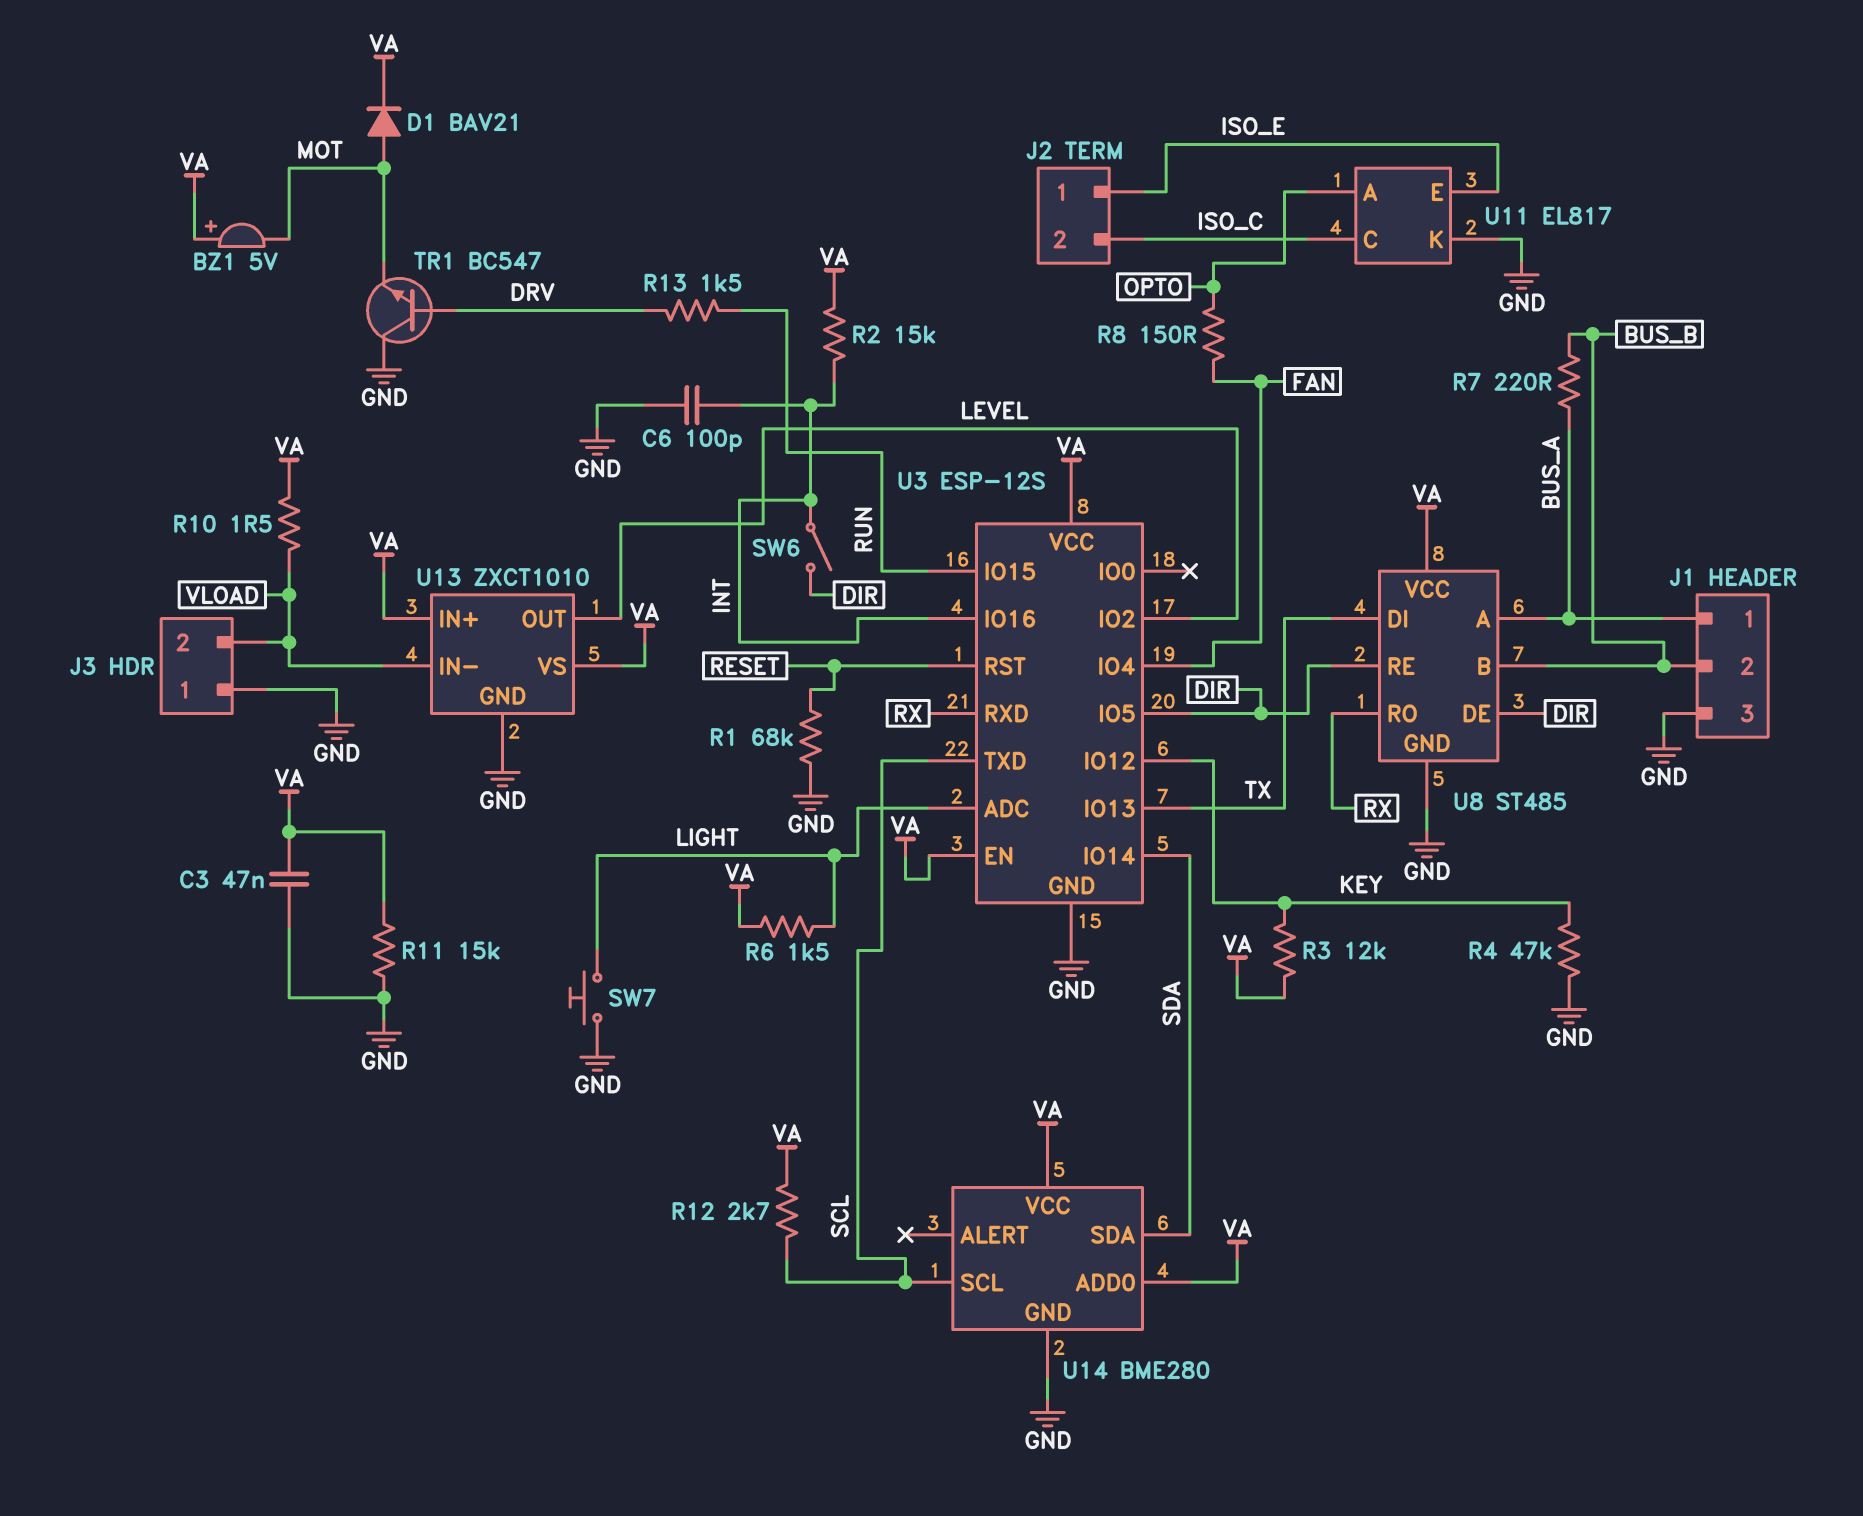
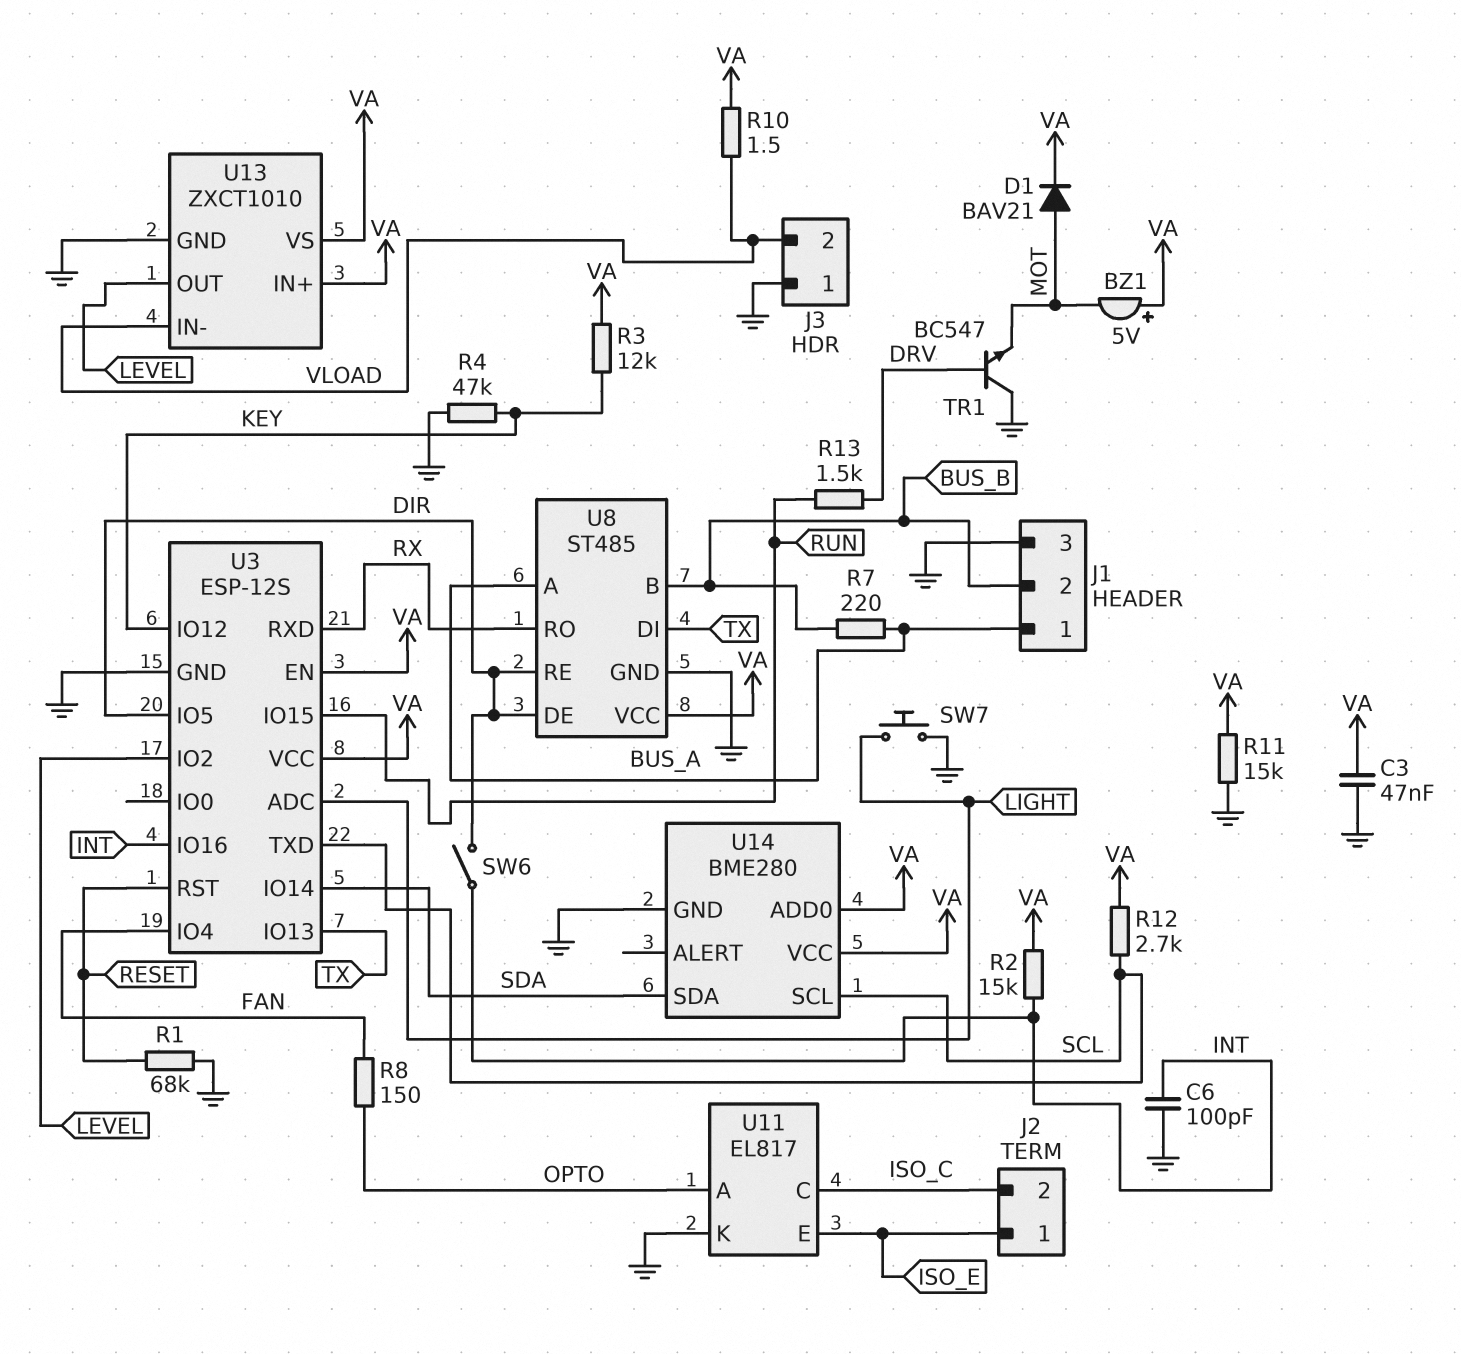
R6: 1.5k (LIGHT, VA) -> none

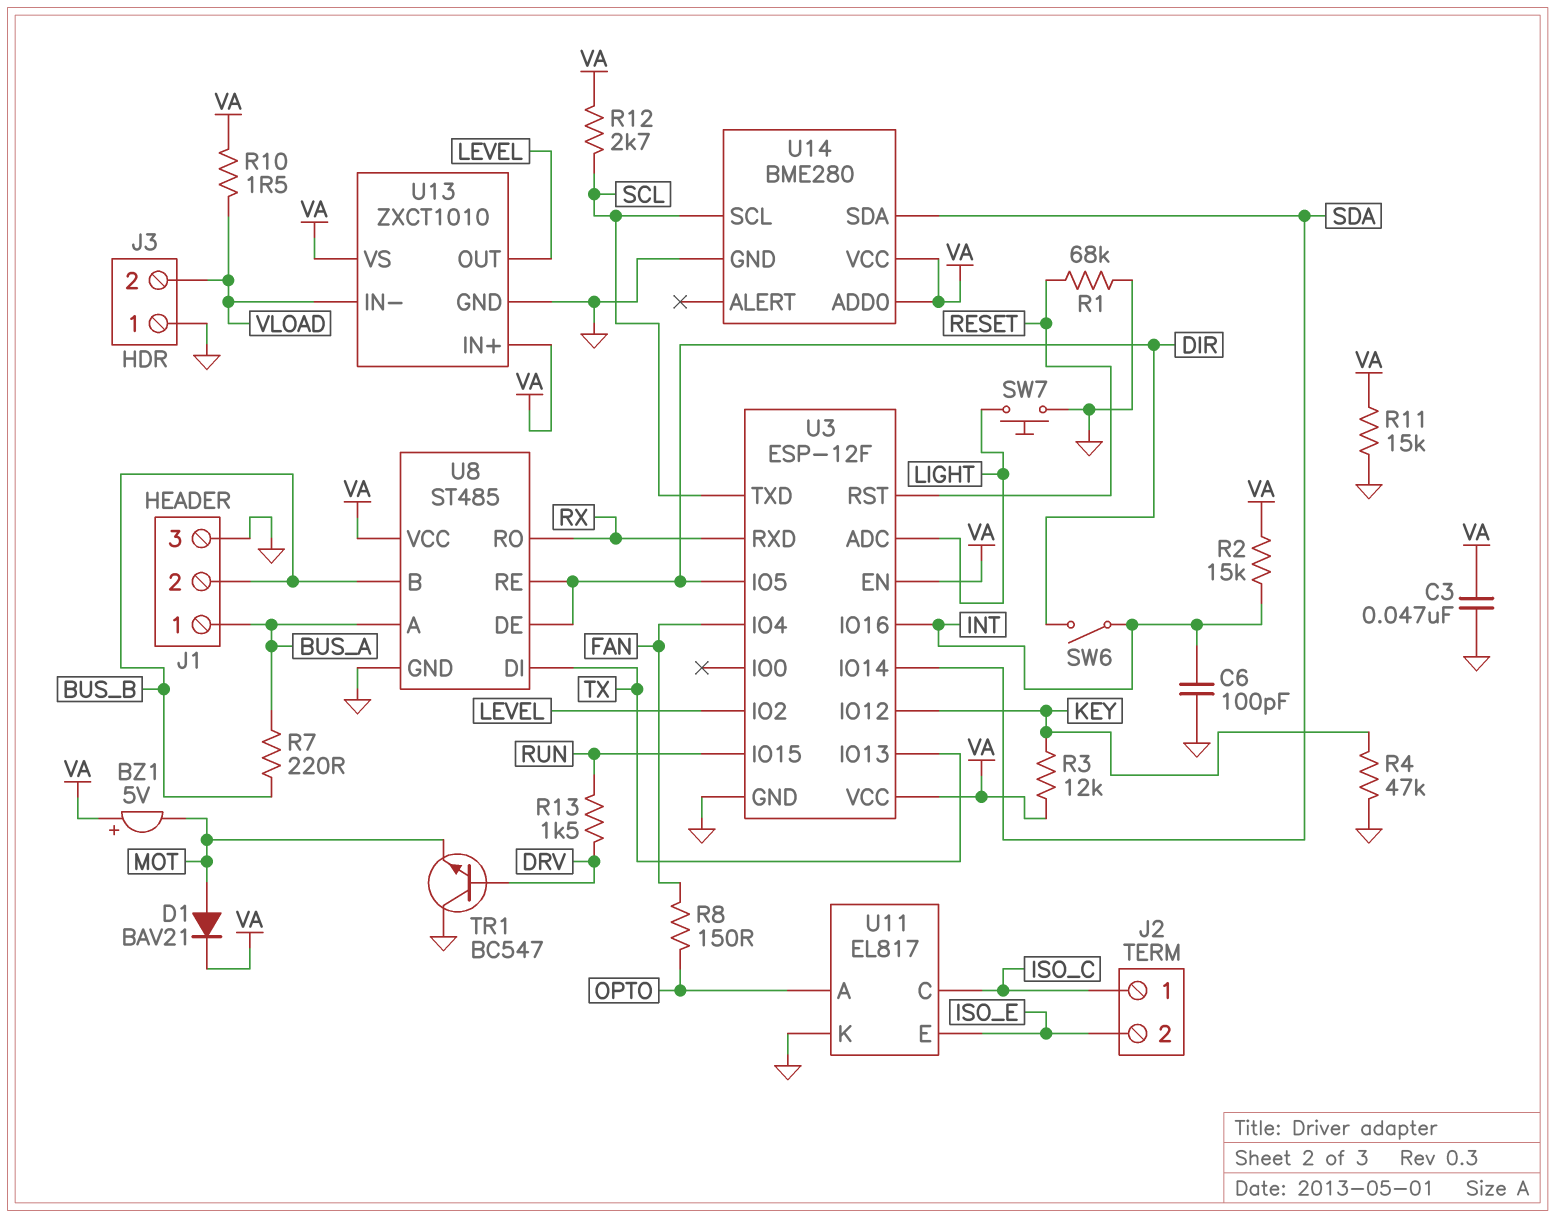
J2 pin 1: ISO_E -> ISO_C
J2 pin 2: ISO_C -> ISO_E
U3: ESP-12S -> ESP-12F

